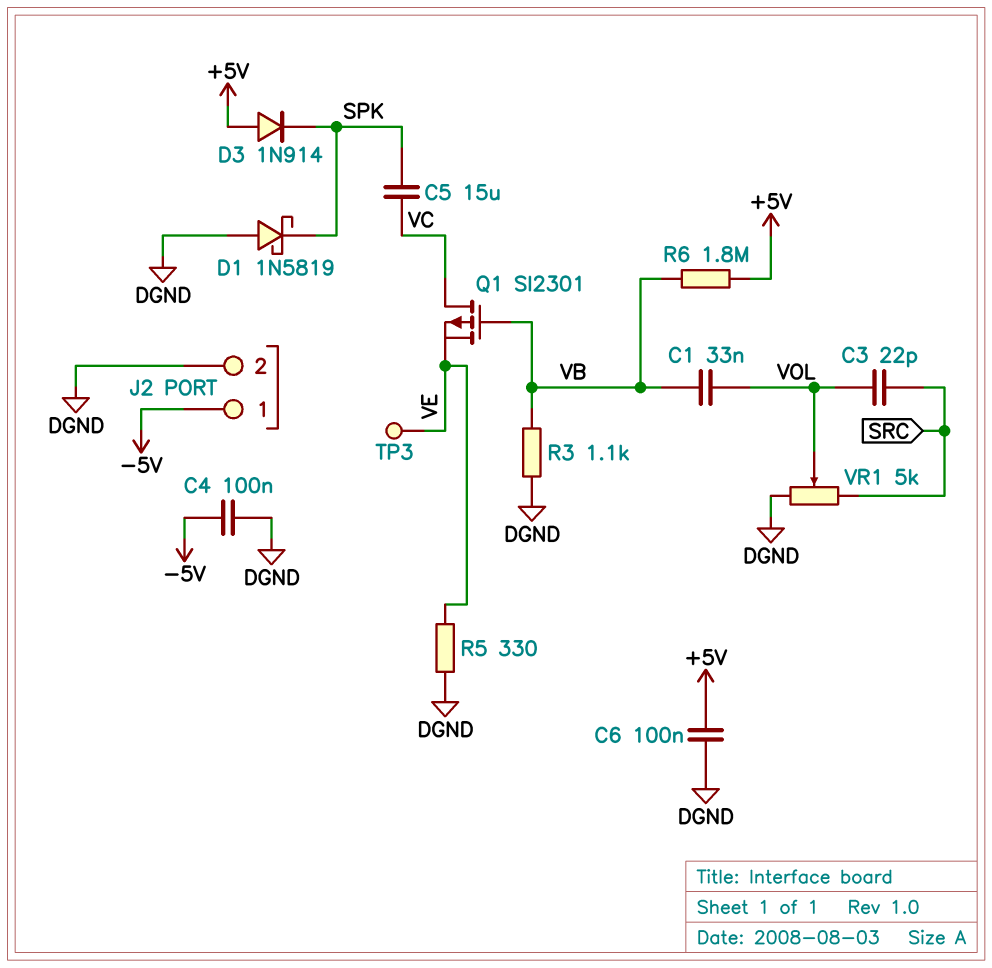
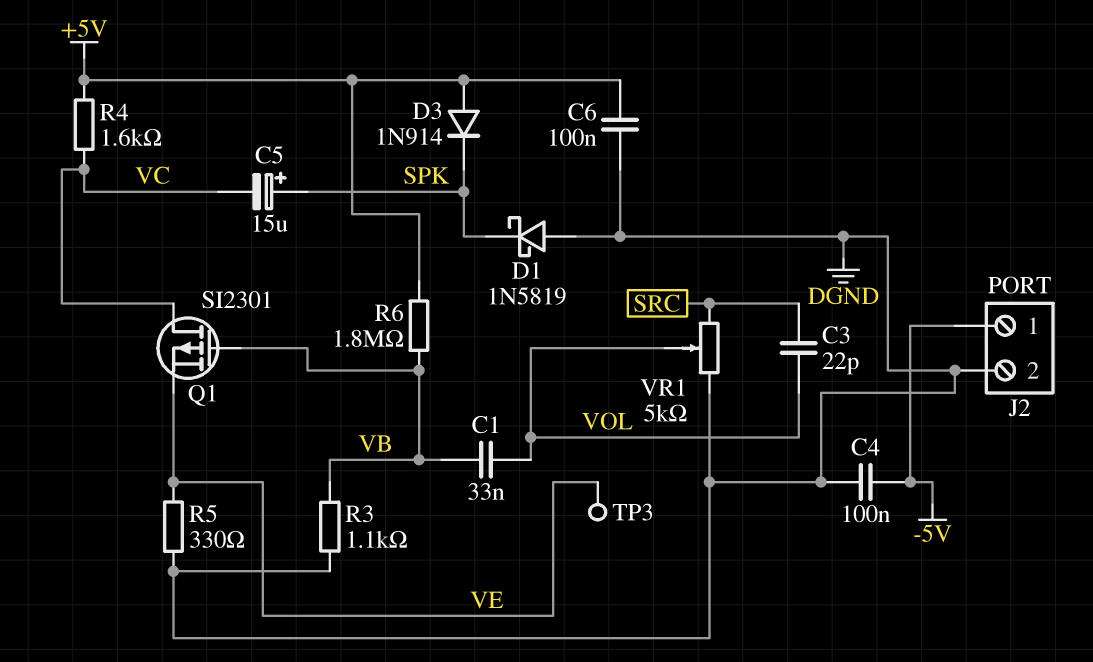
C5: 15uF (SPK, VC) -> 15uF (plus SPK, minus VC)
R4: none -> 1.6k (+5V, VC)

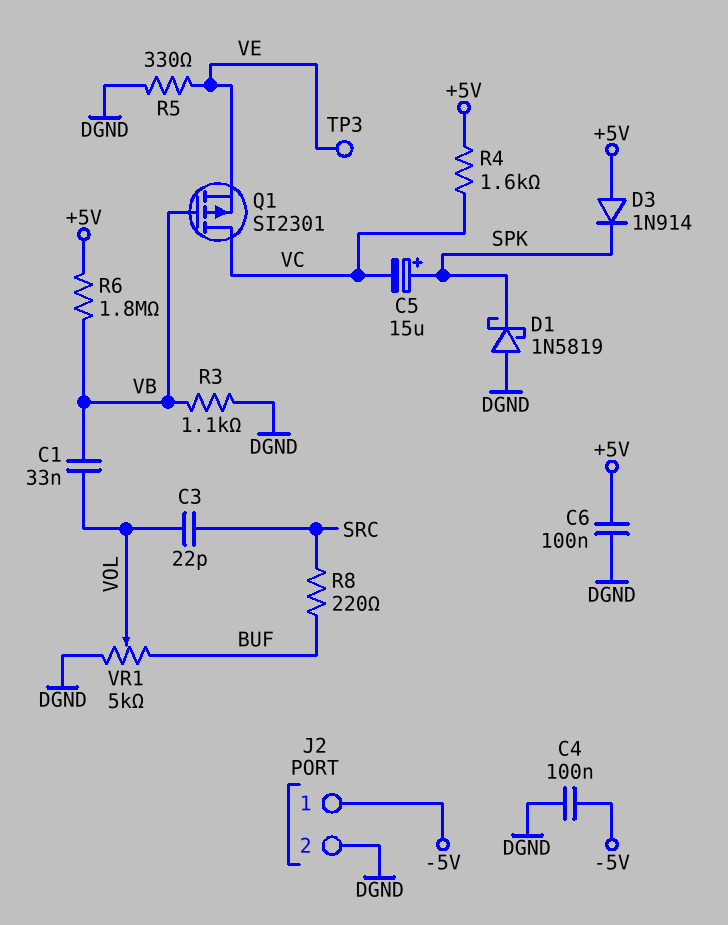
R8: none -> 220 (BUF, SRC)
VR1: 5k (DGND, SRC, wiper VOL) -> 5k (BUF, DGND, wiper VOL)

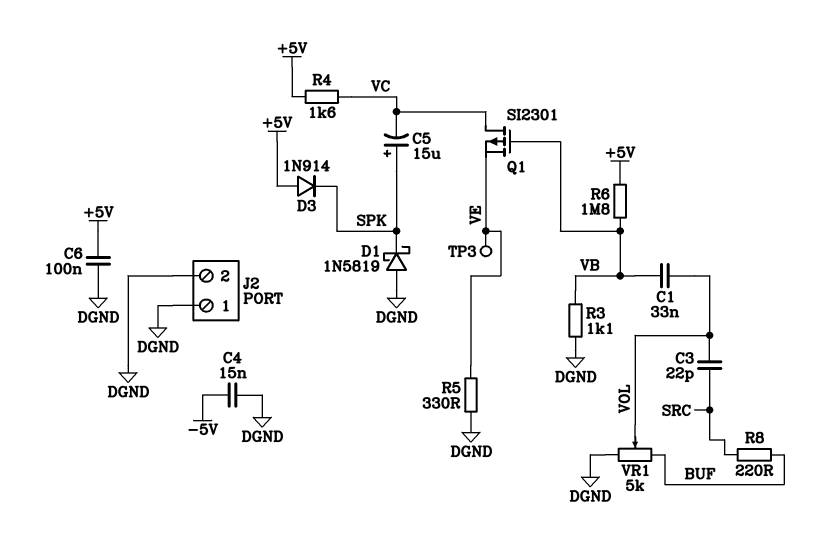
C4: 100nF (-5V, DGND) -> 15nF (-5V, DGND)
J2 pin 1: -5V -> DGND

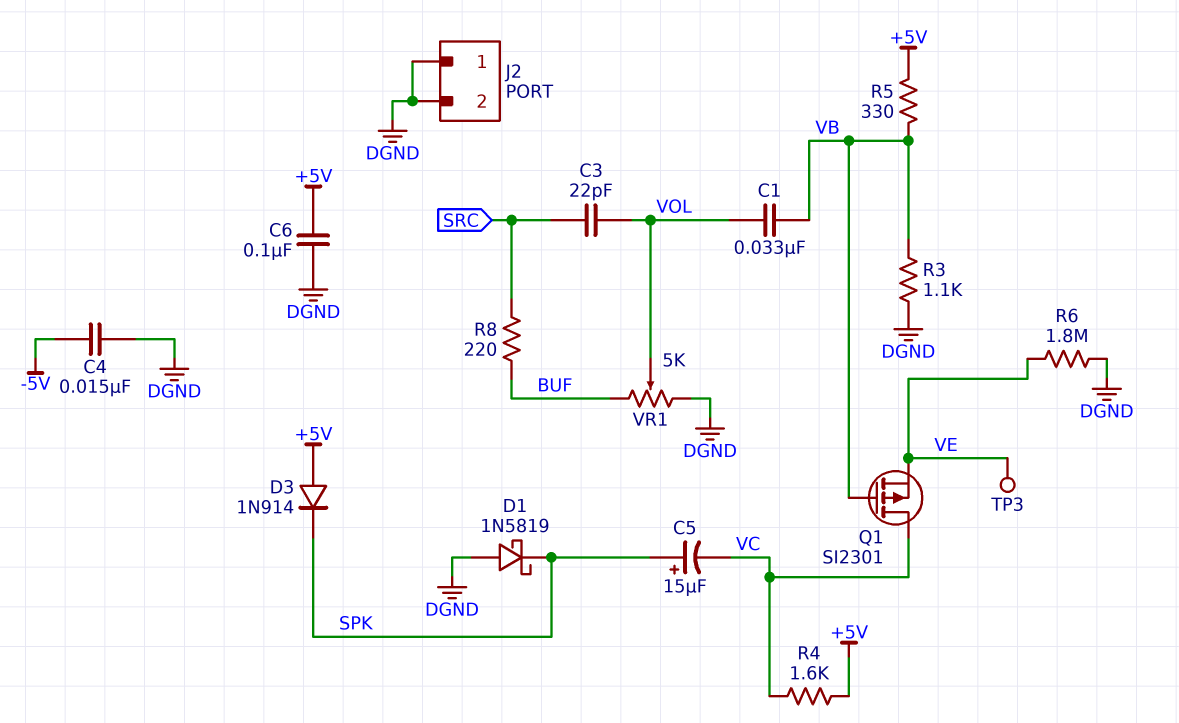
R5: 330 (DGND, VE) -> 330 (+5V, VB)
R6: 1.8M (+5V, VB) -> 1.8M (DGND, VE)

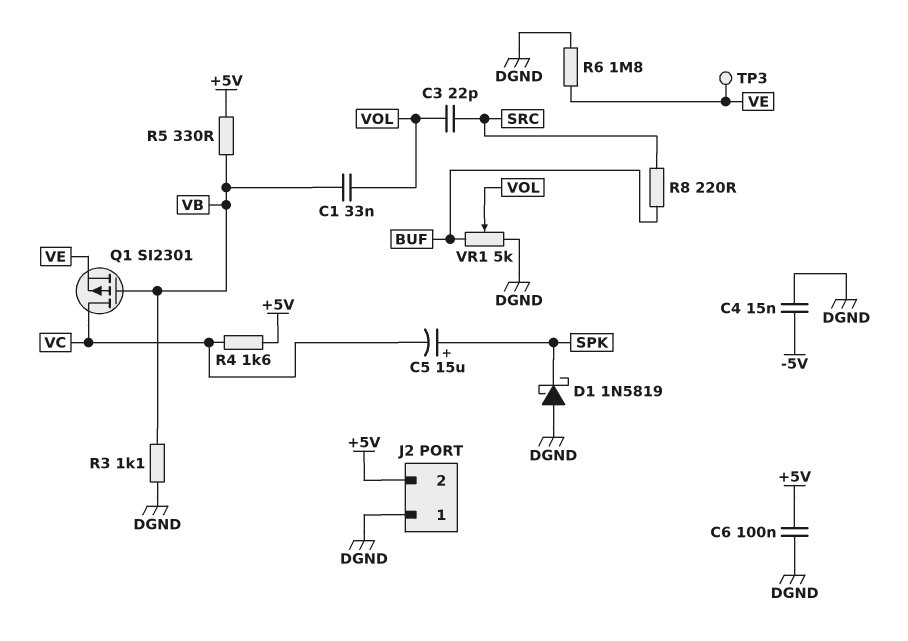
D3: diode 1N914 (A +5V, K SPK) -> none
J2 pin 2: DGND -> +5V

